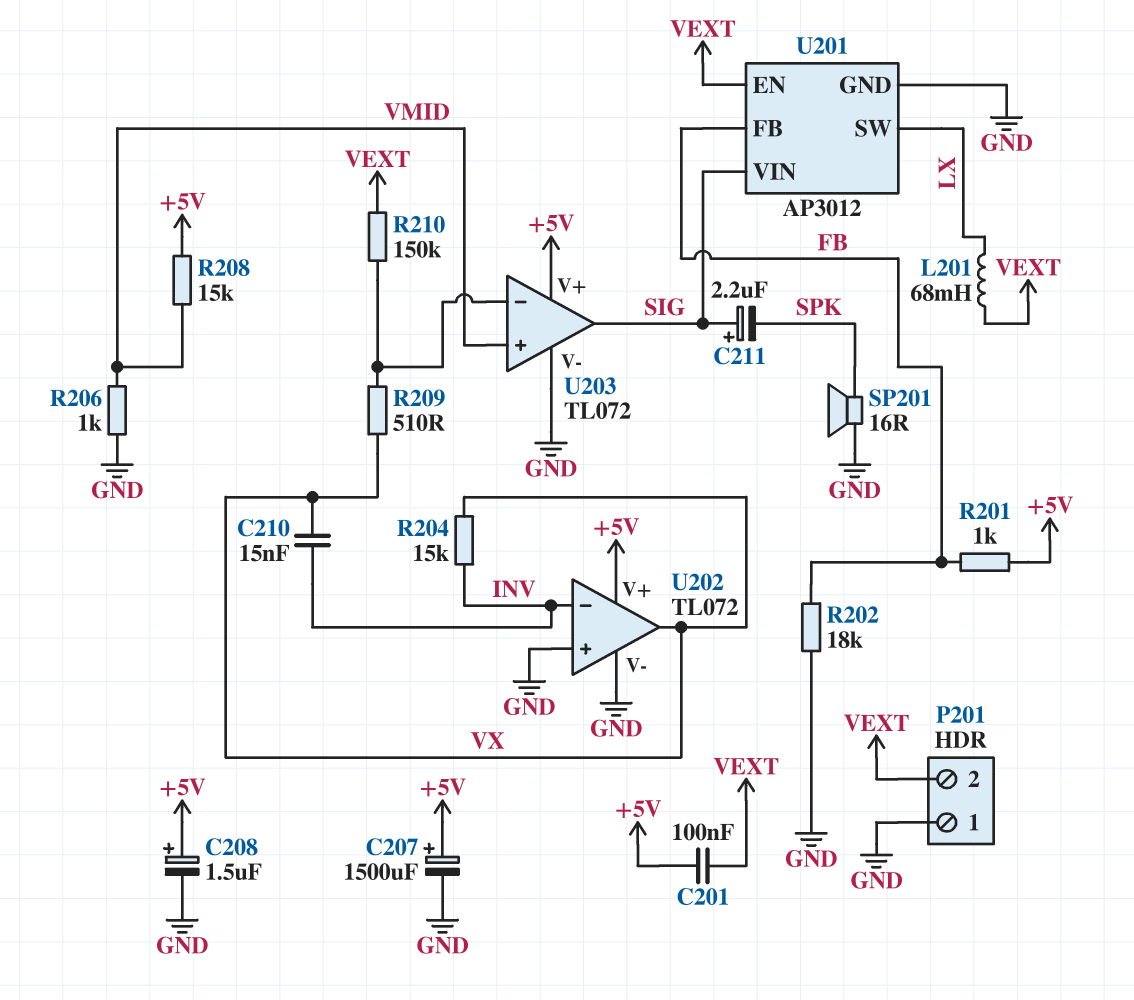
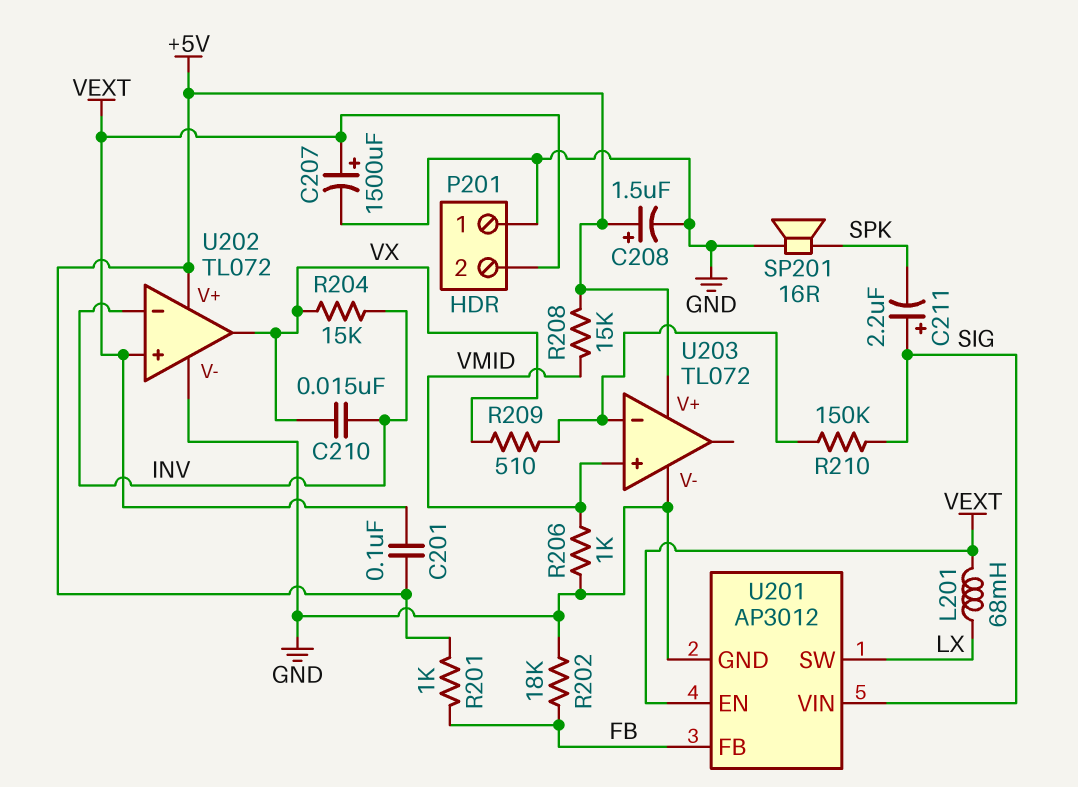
C207: 1500uF (plus +5V, minus GND) -> 1500uF (plus VEXT, minus GND)
R210: 150k (U203/in-, VEXT) -> 150k (SIG, U203/in-)
U202 pin in+: GND -> VEXT
U203 pin out: SIG -> none

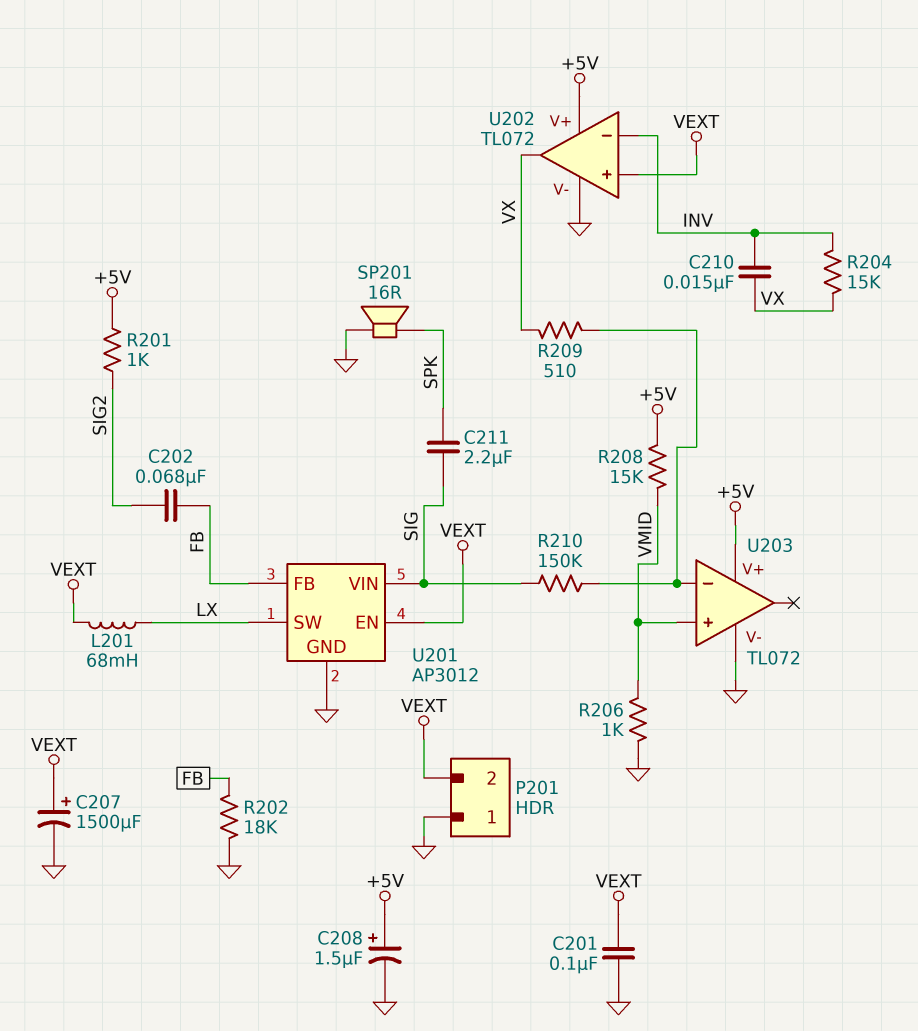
C201: 100nF (+5V, VEXT) -> 100nF (GND, VEXT)
C202: none -> 68nF (FB, SIG2)
C211: 2.2uF (plus SIG, minus SPK) -> 2.2uF (SIG, SPK)
R201: 1k (+5V, FB) -> 1k (+5V, SIG2)

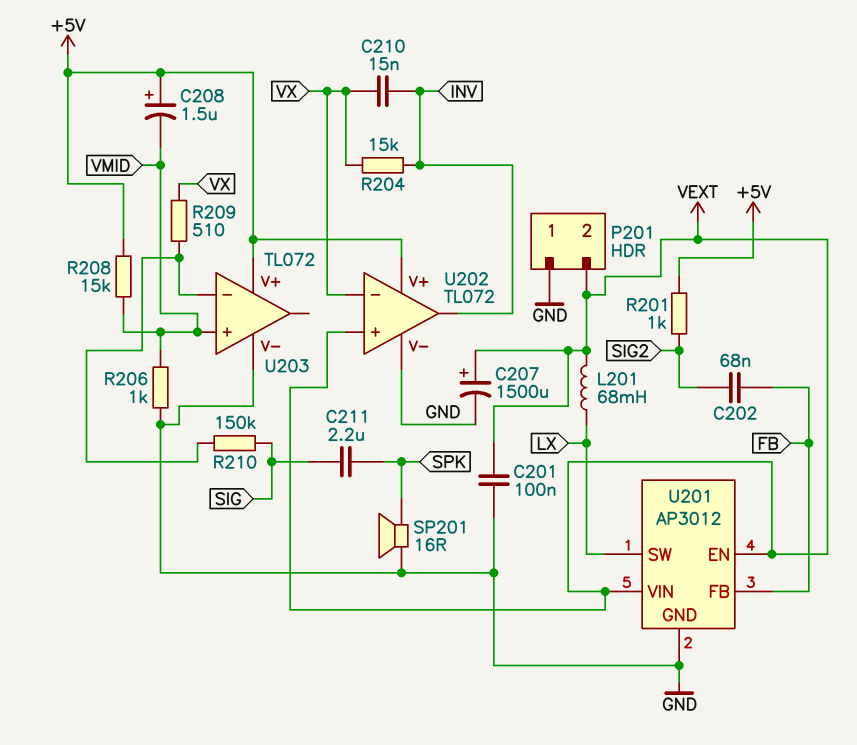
C208: 1.5uF (plus +5V, minus GND) -> 1.5uF (plus +5V, minus VMID)
R202: 18k (FB, GND) -> none
U201 pin VIN: SIG -> VEXT
U202 pin in-: INV -> VX
U202 pin out: VX -> INV

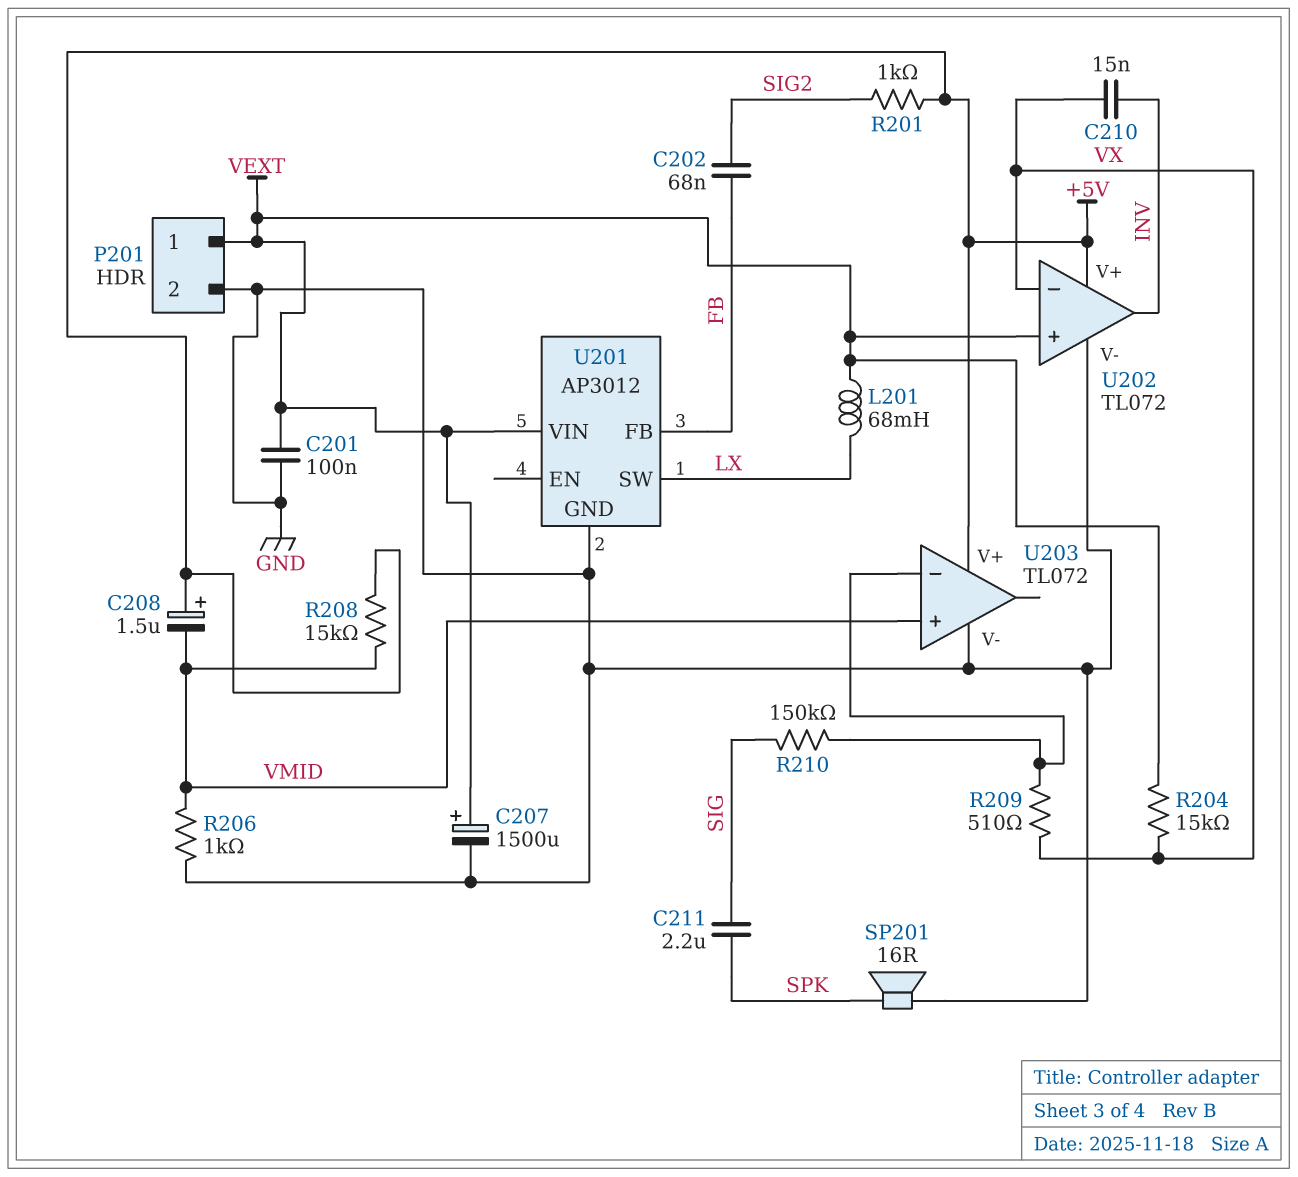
P201 pin 1: GND -> VEXT
P201 pin 2: VEXT -> GND
R204: 15k (INV, VX) -> 15k (VEXT, VX)
U201 pin EN: VEXT -> none

